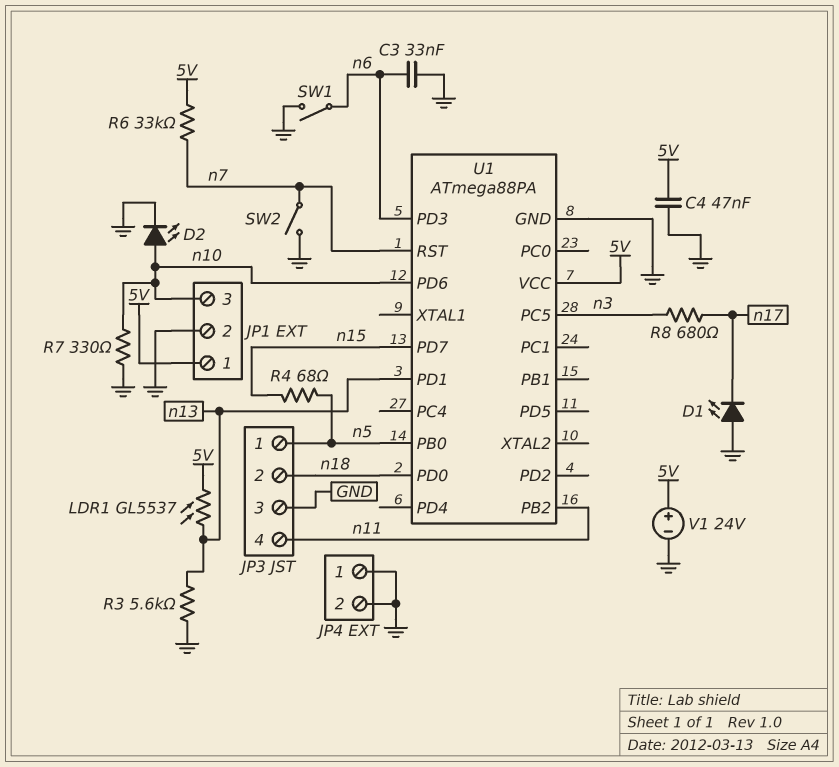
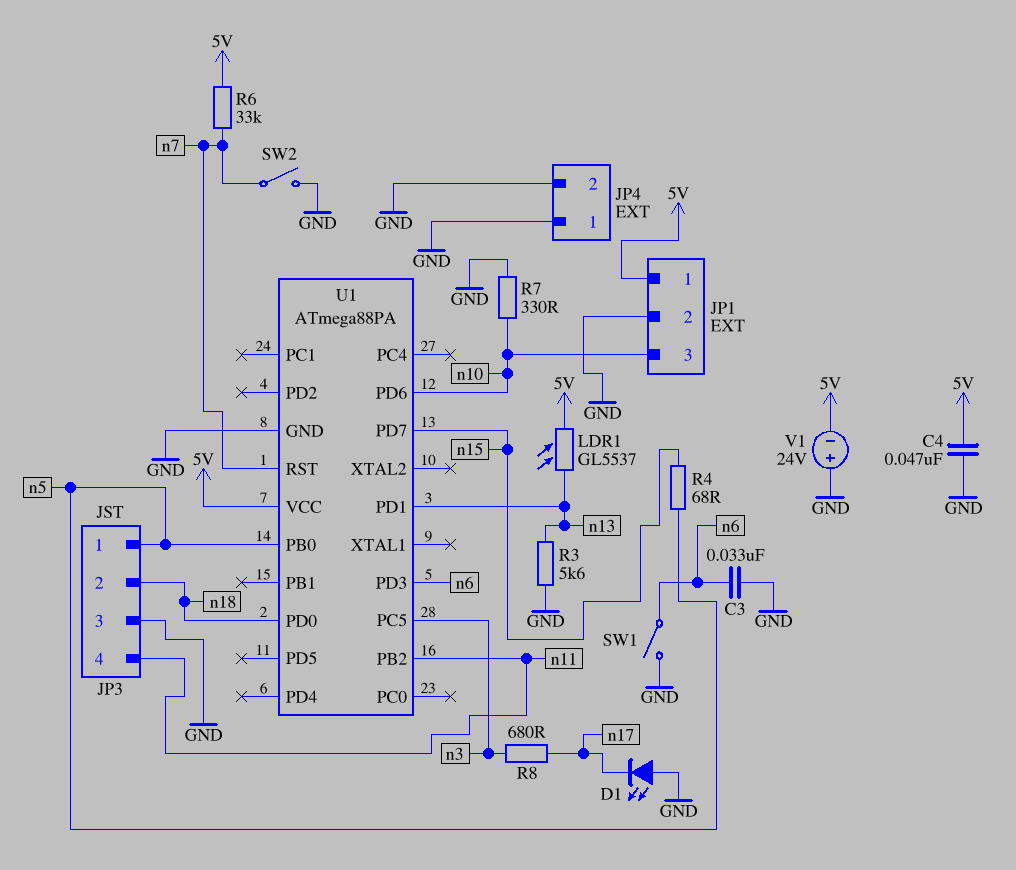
D2: LED (A n10, K GND) -> none
V1: 24V (plus 5V, minus GND) -> 24V (plus GND, minus 5V)

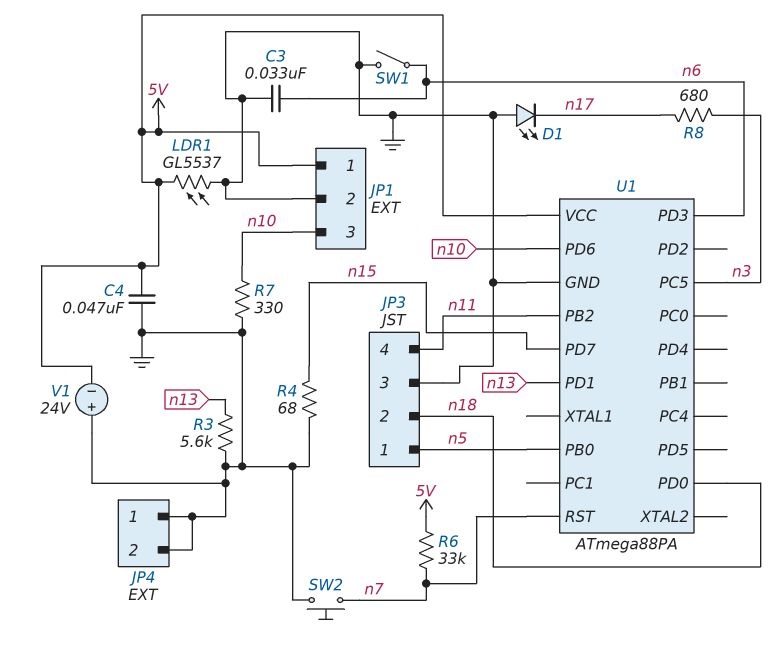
LDR1: GL5537 (5V, n13) -> GL5537 (5V, GND)
R4: 68 (n5, n15) -> 68 (GND, n15)
SW2: switch (GND, n7) -> button (GND, n7)

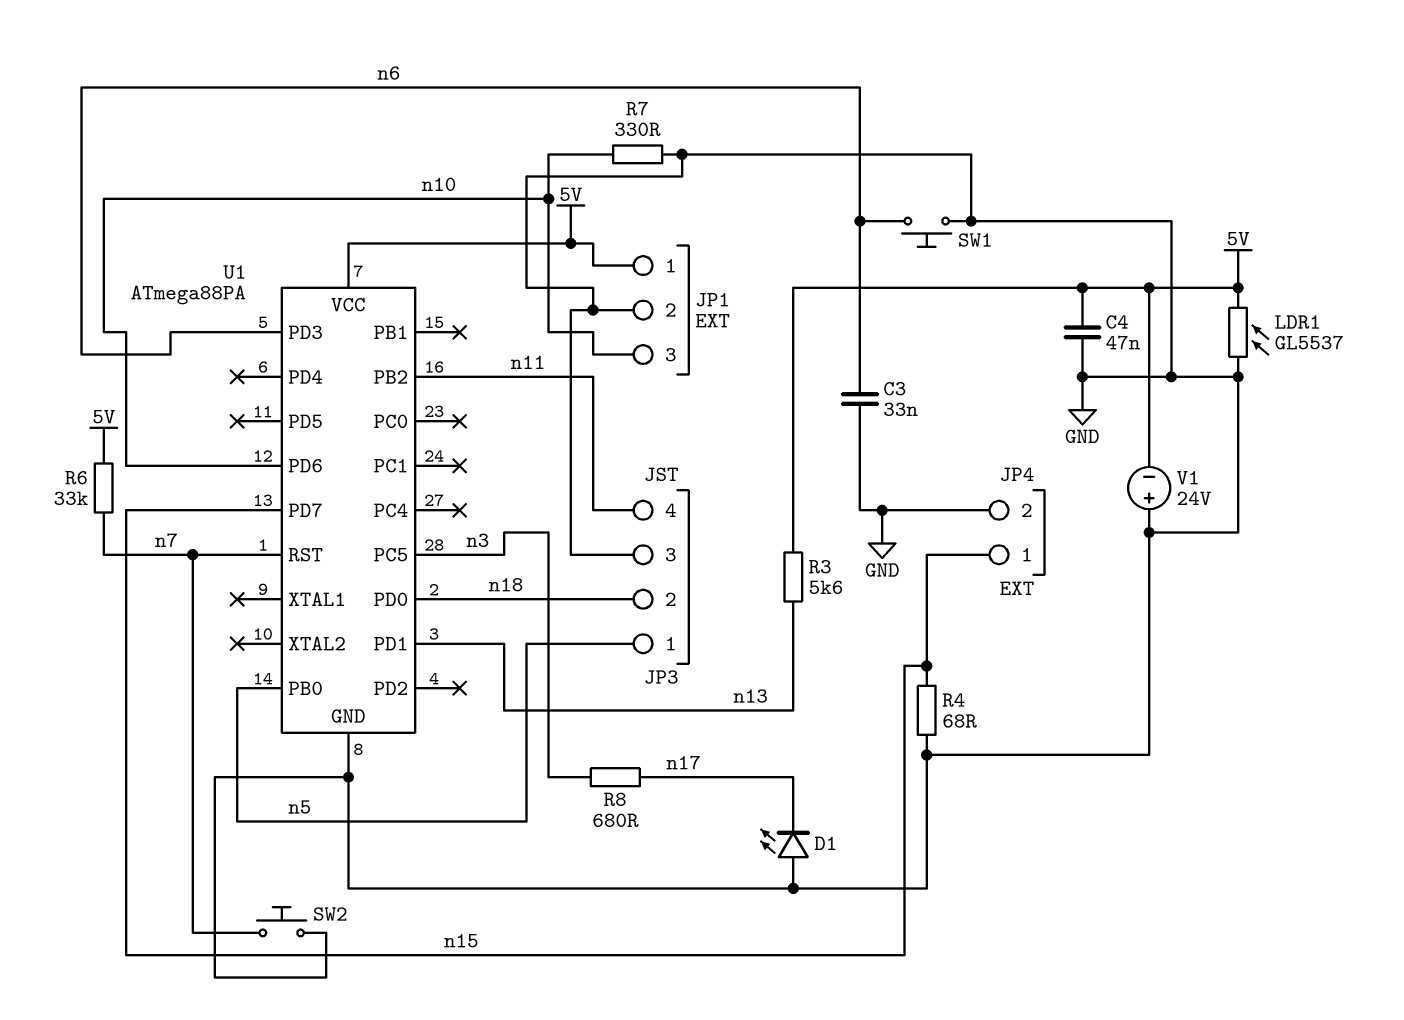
JP4 pin 1: GND -> n15
R3: 5.6k (GND, n13) -> 5.6k (5V, n13)
SW1: switch (GND, n6) -> button (GND, n6)

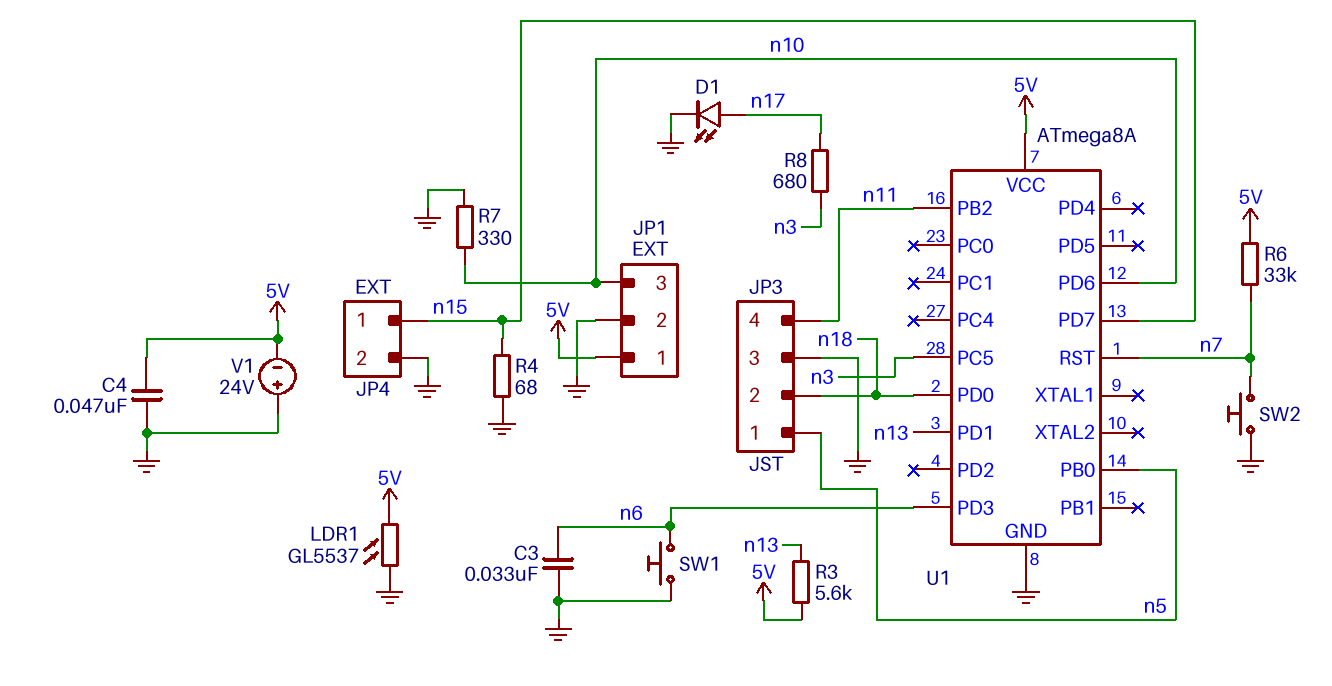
D1: LED (A GND, K n17) -> LED (A n17, K GND)
U1: ATmega88PA -> ATmega8A

